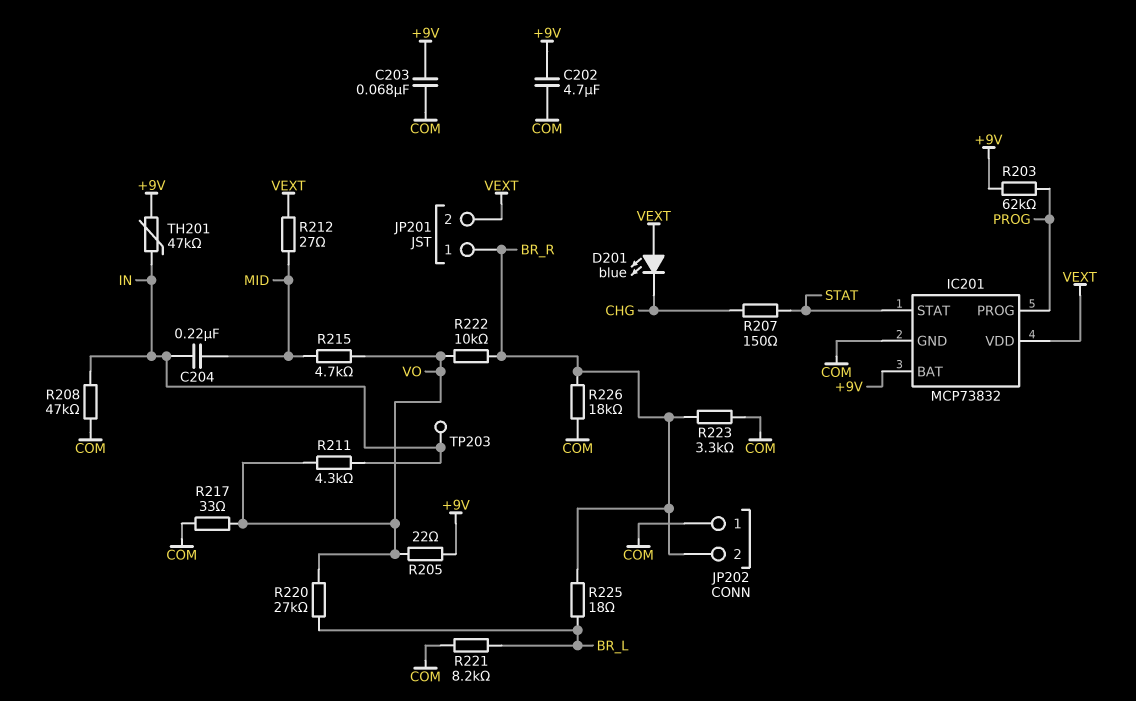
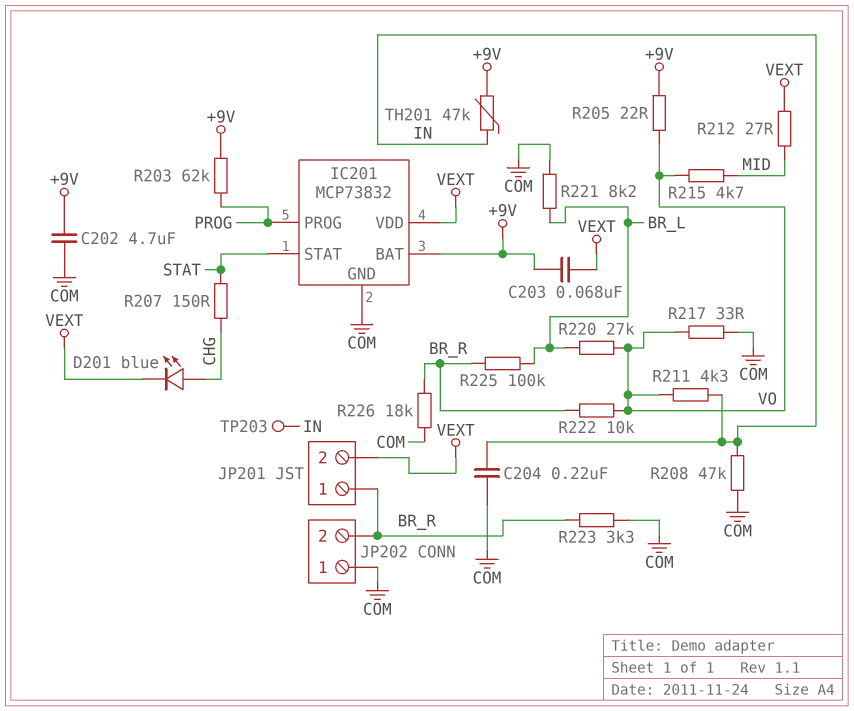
C203: 68nF (+9V, COM) -> 68nF (+9V, VEXT)
C204: 220nF (IN, MID) -> 220nF (COM, IN)
D201: LED blue (A VEXT, K CHG) -> LED blue (A CHG, K VEXT)
R225: 18 (BR_L, BR_R) -> 100k (BR_L, BR_R)

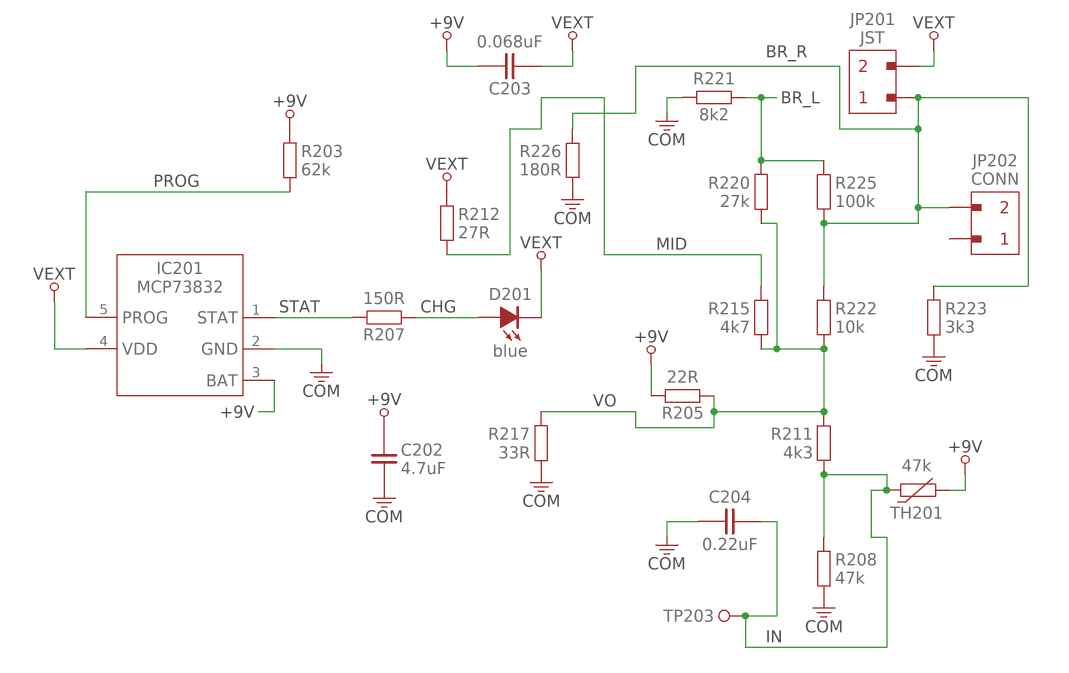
JP202 pin 1: COM -> none
R226: 18k (BR_R, COM) -> 180 (BR_R, COM)

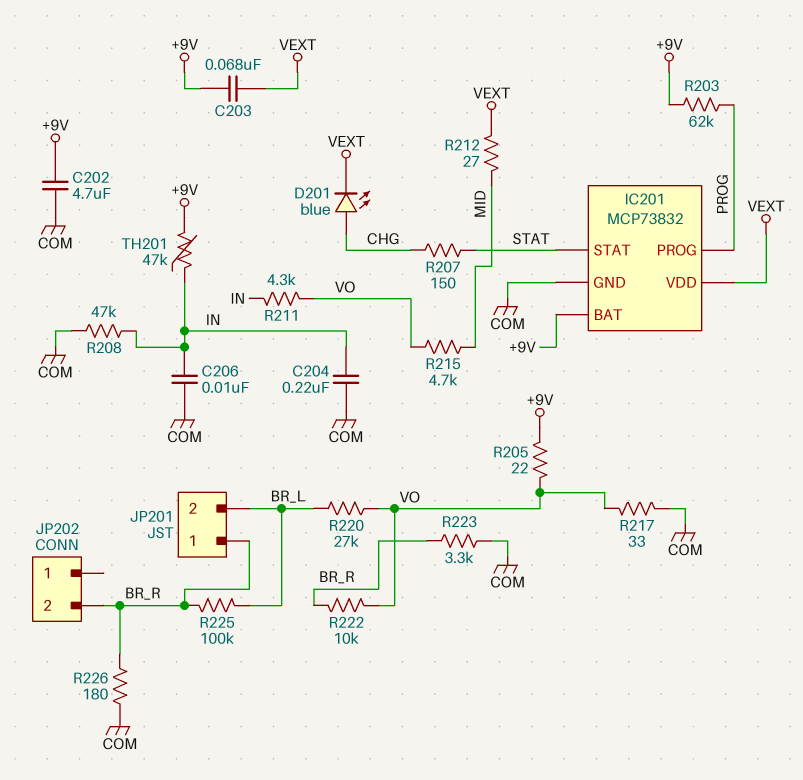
C206: none -> 10nF (COM, IN)
JP201 pin 2: VEXT -> BR_L
R221: 8.2k (BR_L, COM) -> none
TP203: test point (IN) -> none

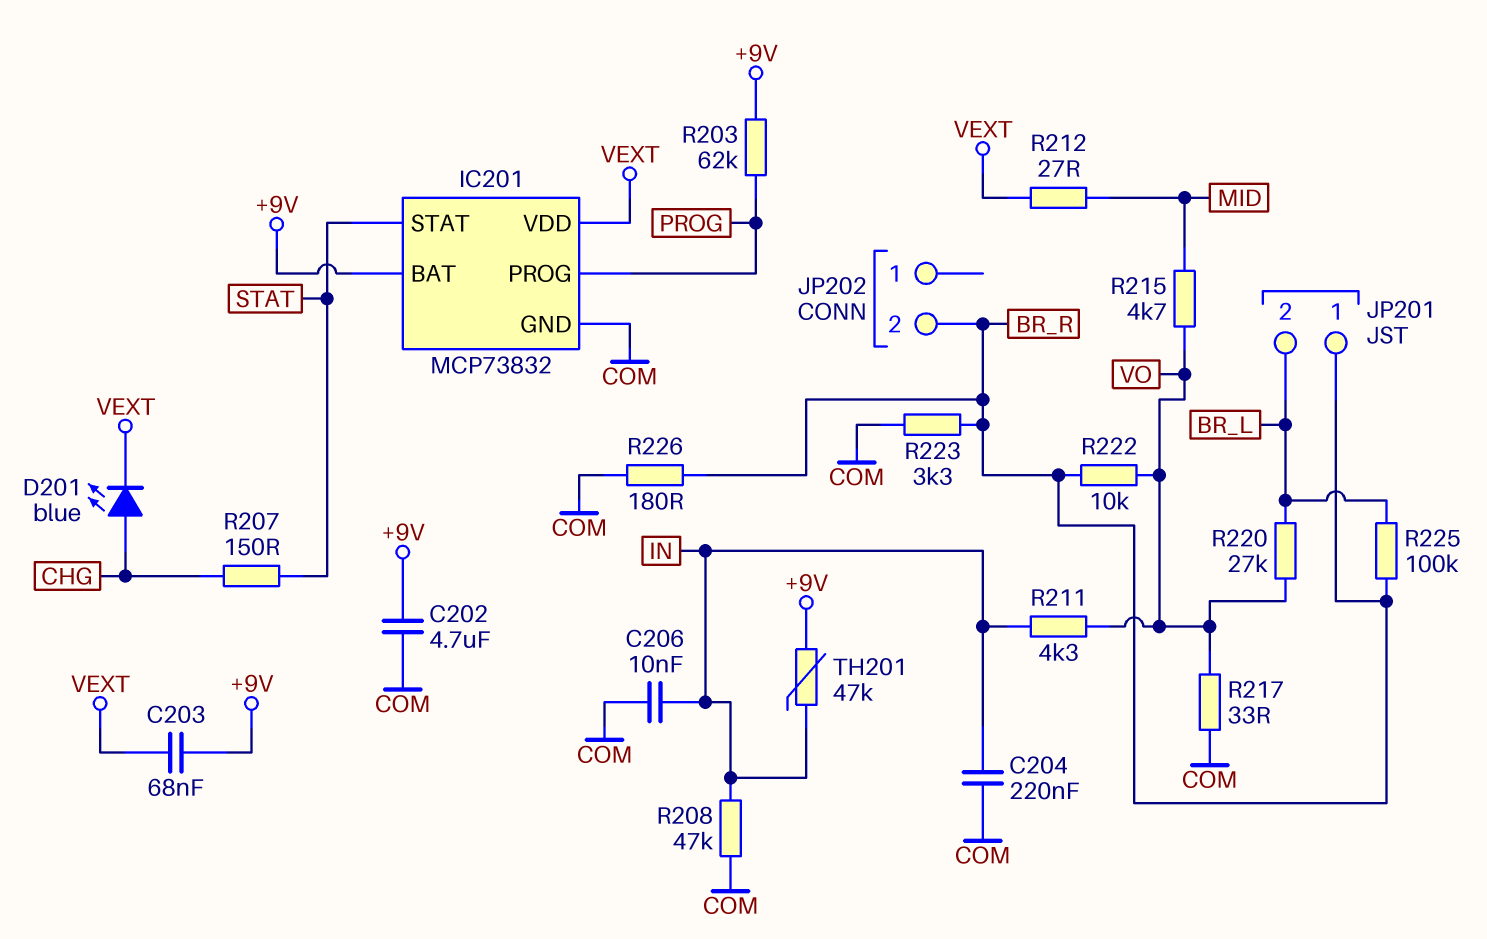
R205: 22 (+9V, VO) -> none

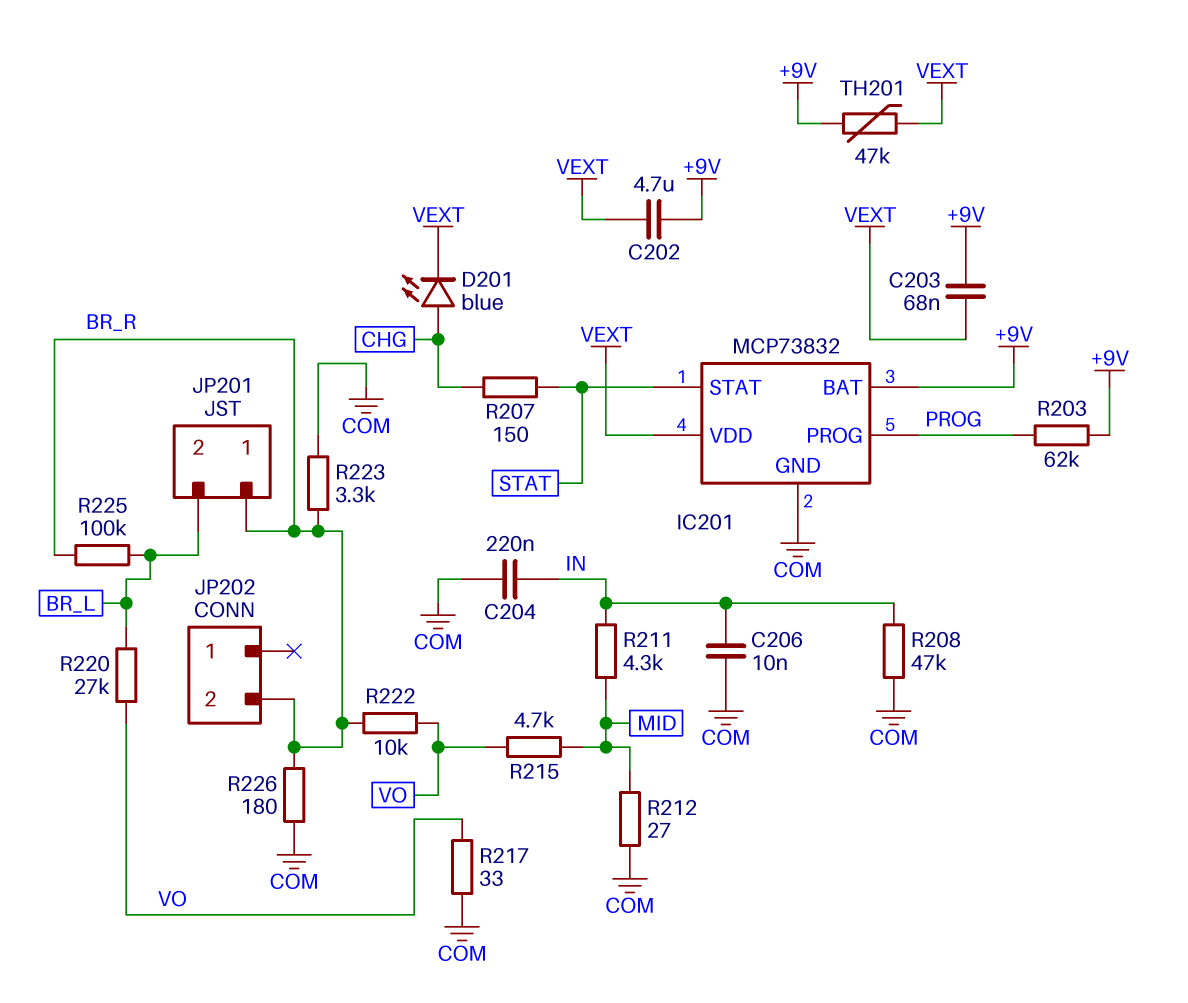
C202: 4.7uF (+9V, COM) -> 4.7uF (+9V, VEXT)
R211: 4.3k (IN, VO) -> 4.3k (IN, MID)
R212: 27 (MID, VEXT) -> 27 (COM, MID)
TH201: 47k (+9V, IN) -> 47k (+9V, VEXT)

